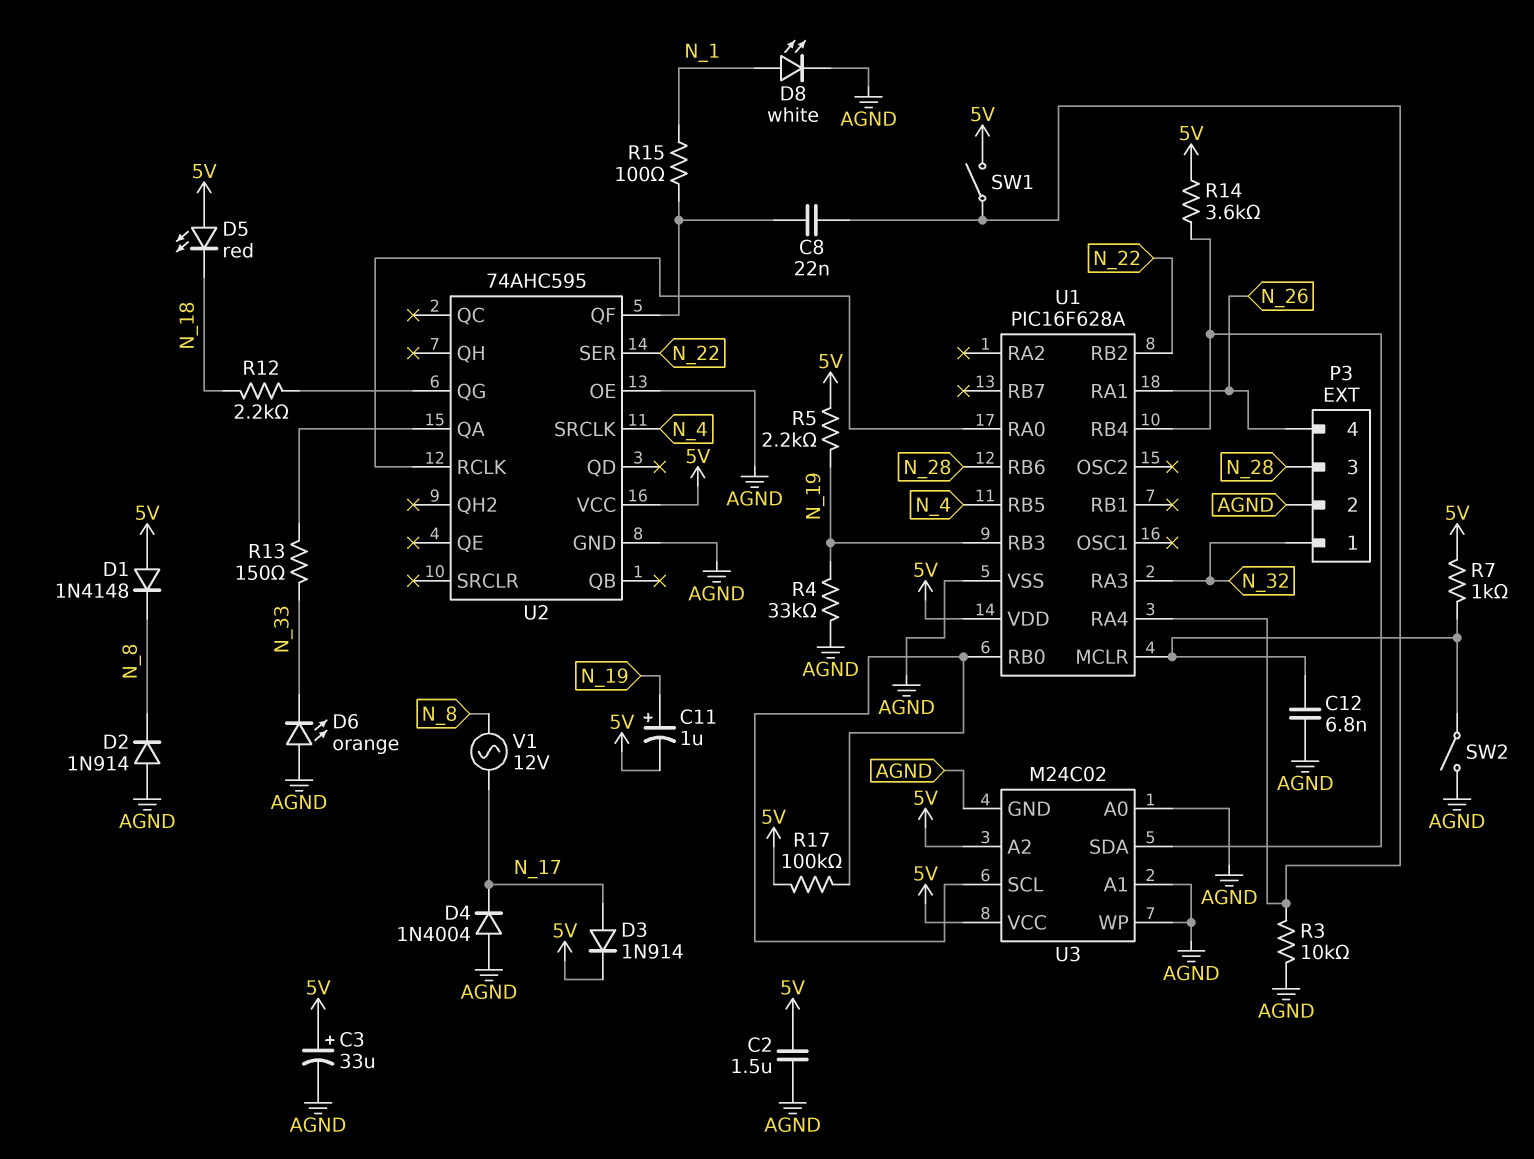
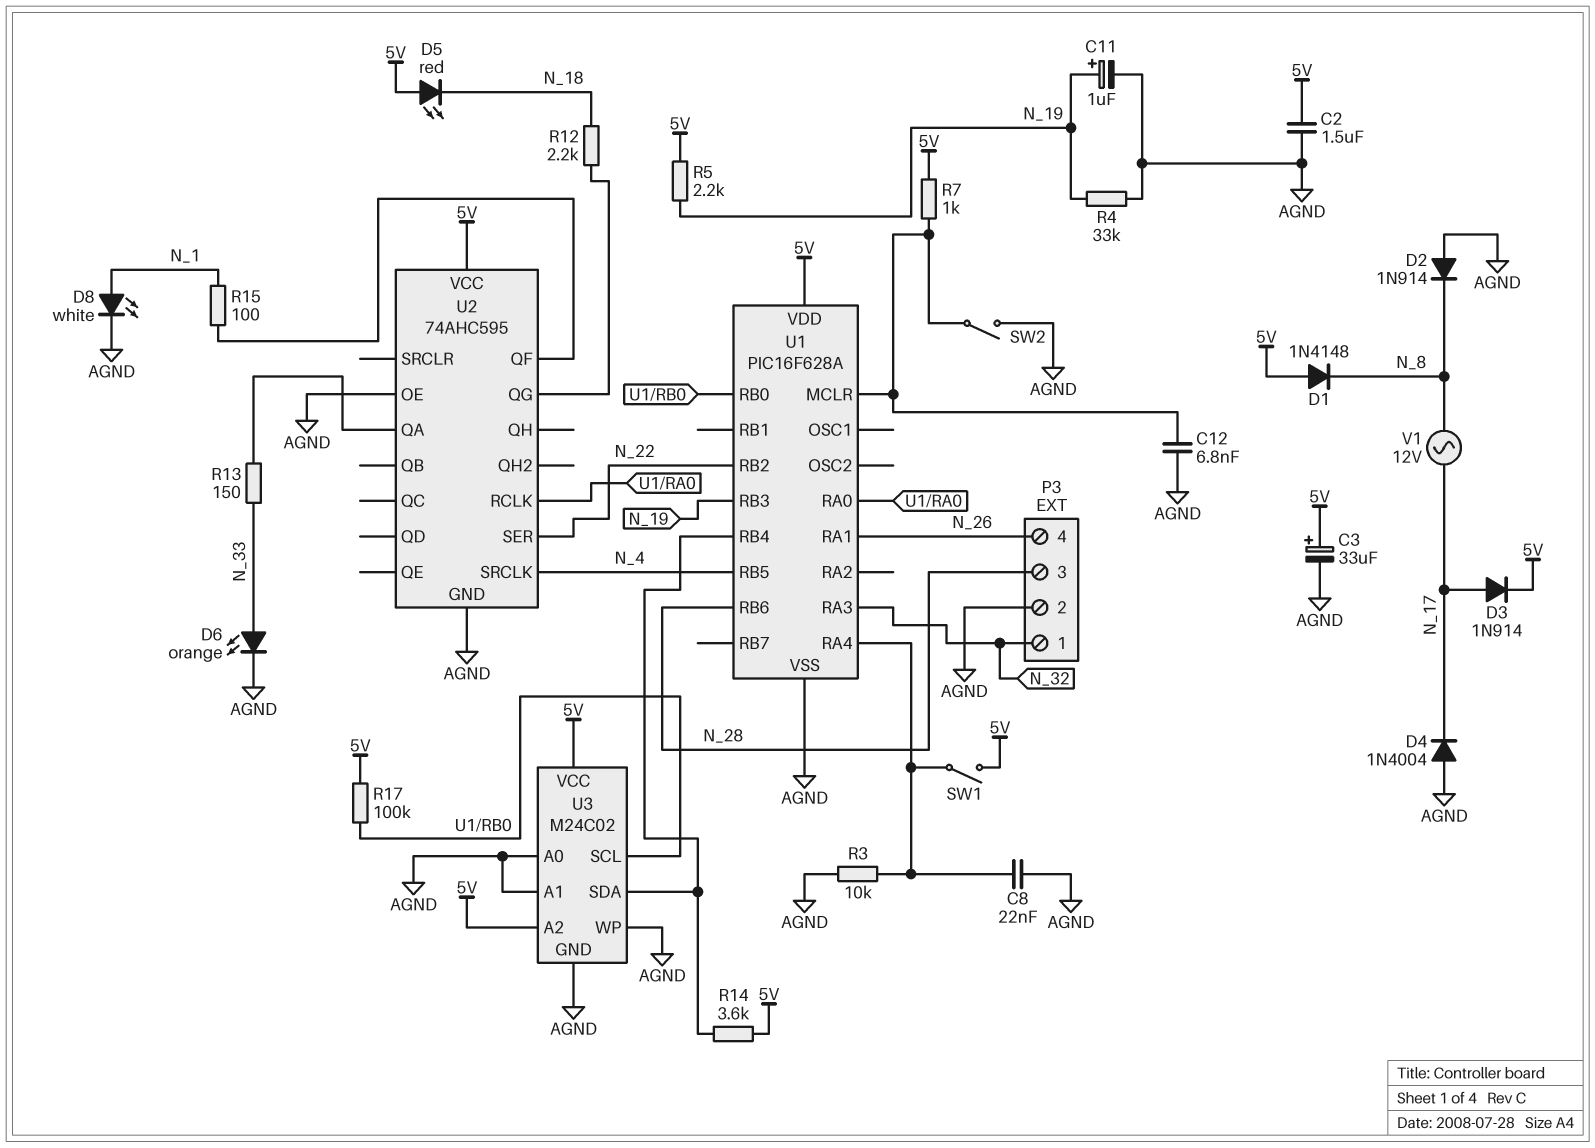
C8: 22nF (U1/RA4, U2/QF) -> 22nF (AGND, U1/RA4)
C11: 1uF (plus N_19, minus 5V) -> 1uF (plus N_19, minus AGND)
D6: LED orange (A AGND, K N_33) -> LED orange (A N_33, K AGND)

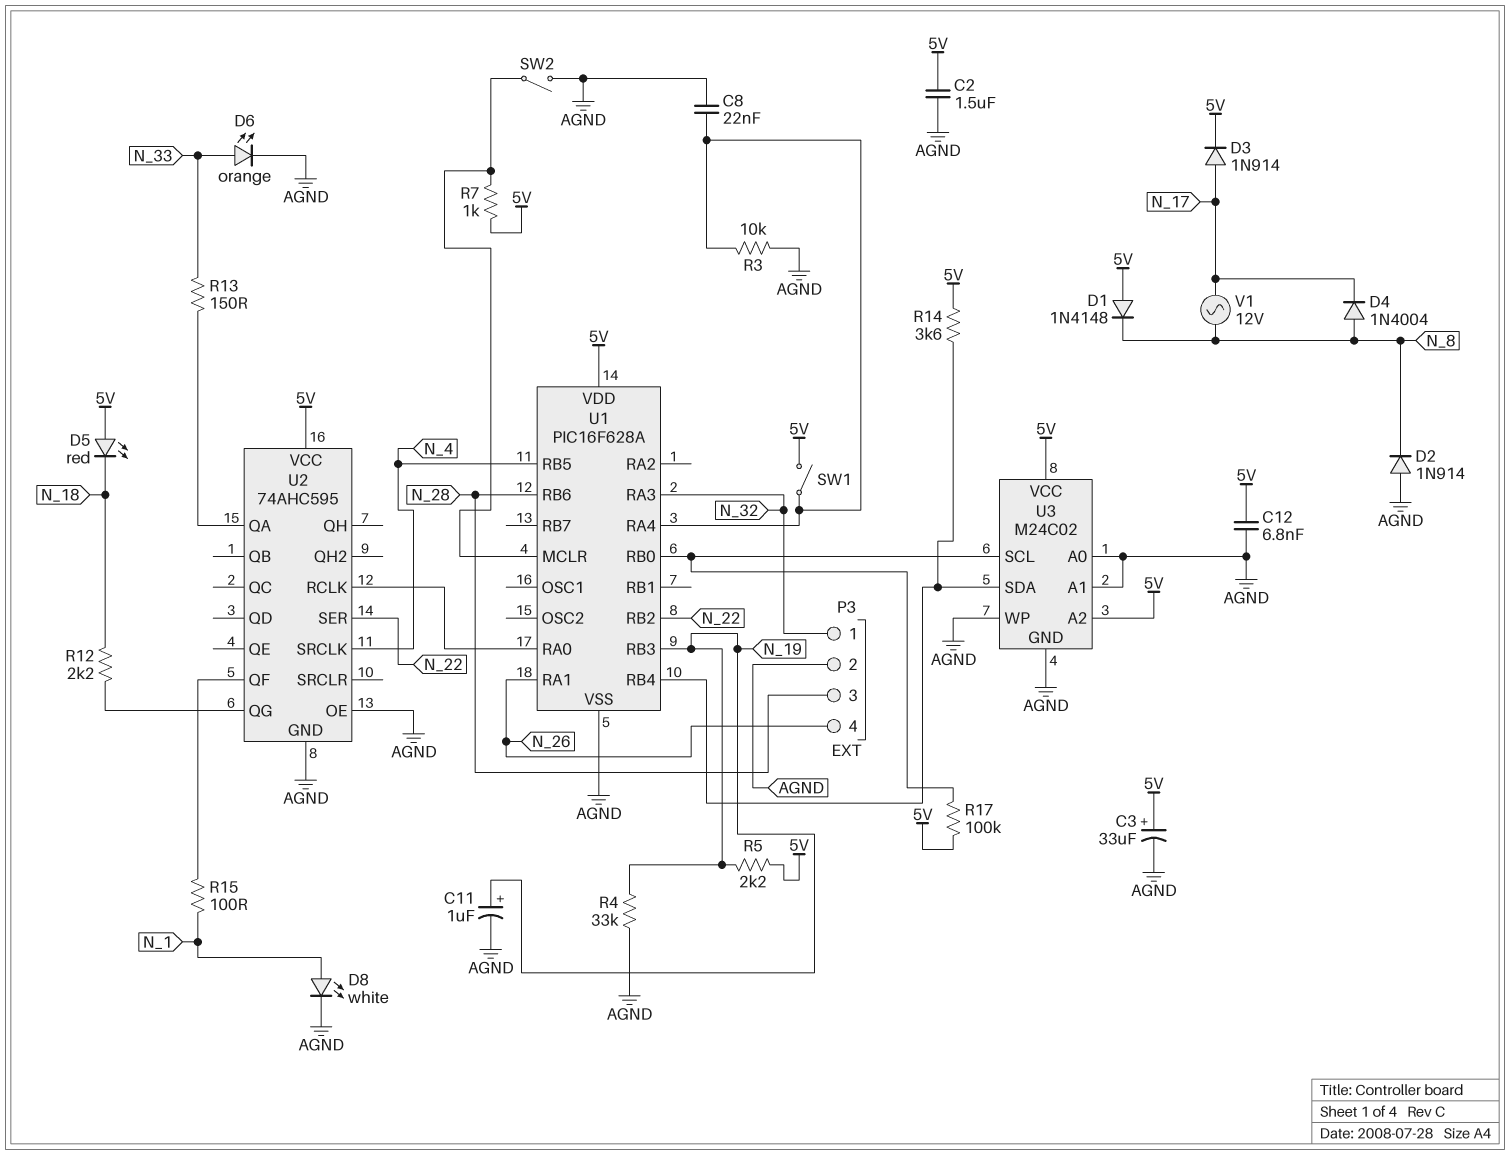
C12: 6.8nF (AGND, U1/MCLR) -> 6.8nF (5V, AGND)
D4: diode 1N4004 (A AGND, K N_17) -> diode 1N4004 (A N_8, K N_17)

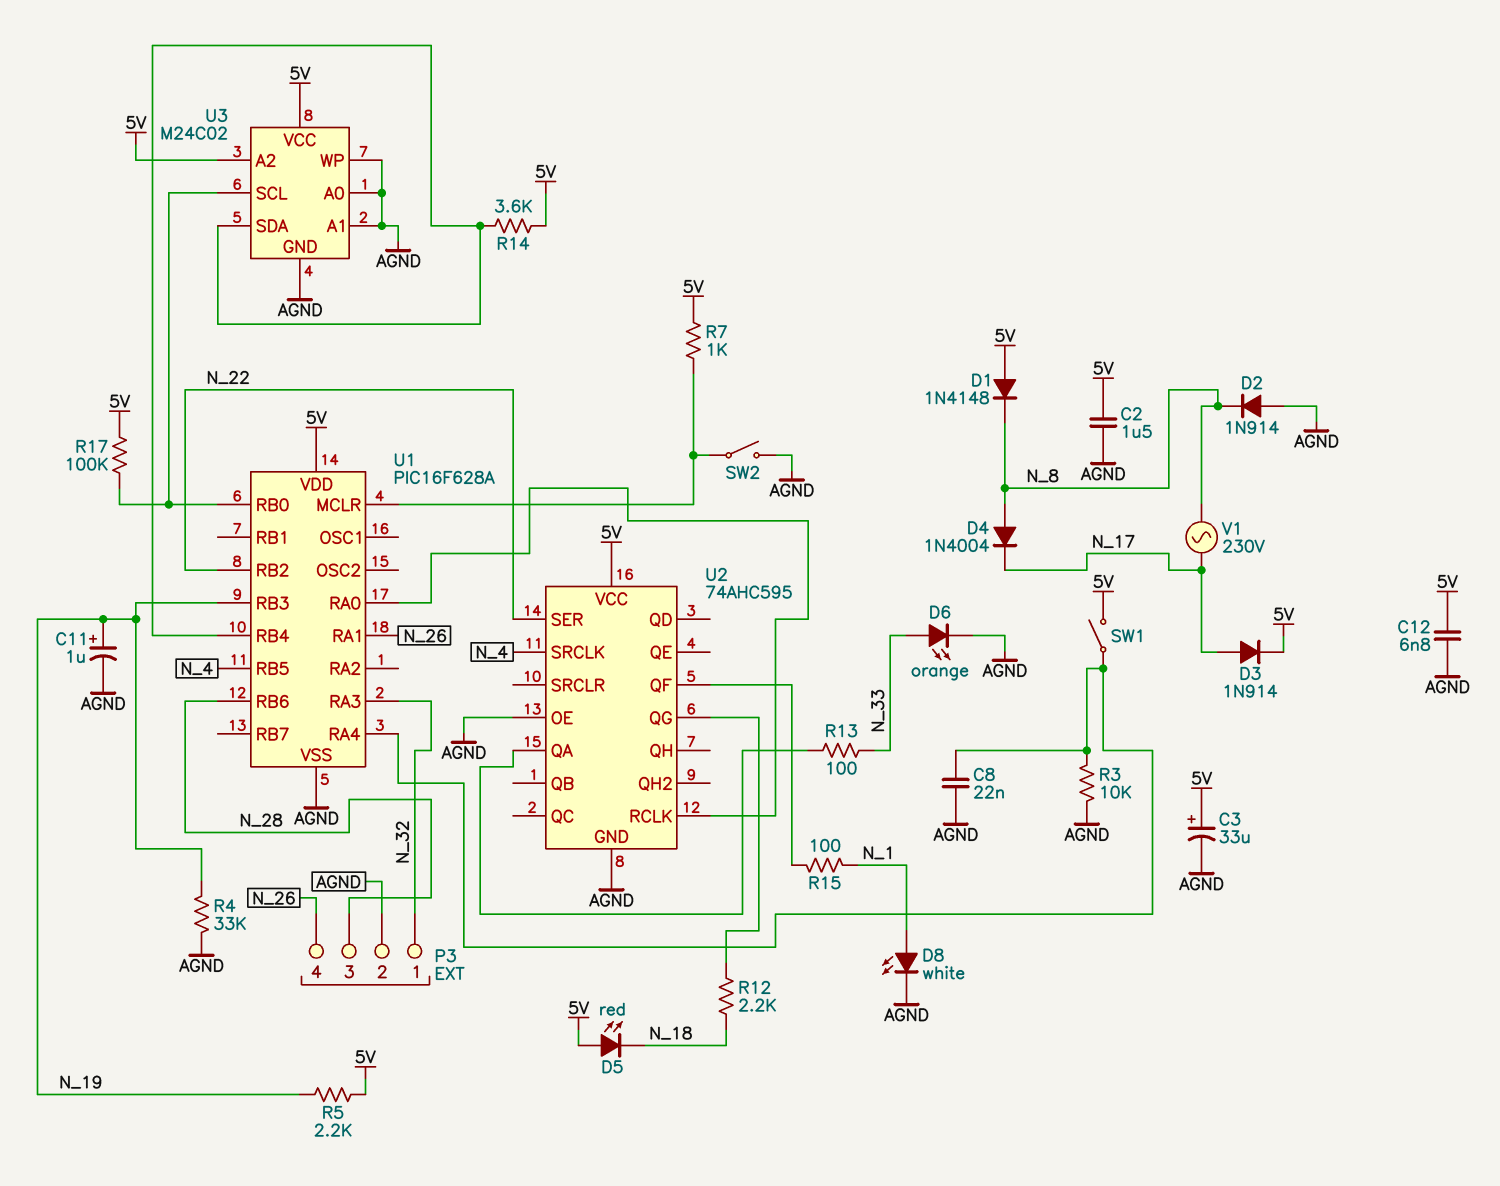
R13: 150 (N_33, U2/QA) -> 100 (N_33, U2/QA)
V1: AC 12V (N_8, N_17) -> AC 230V (N_8, N_17)

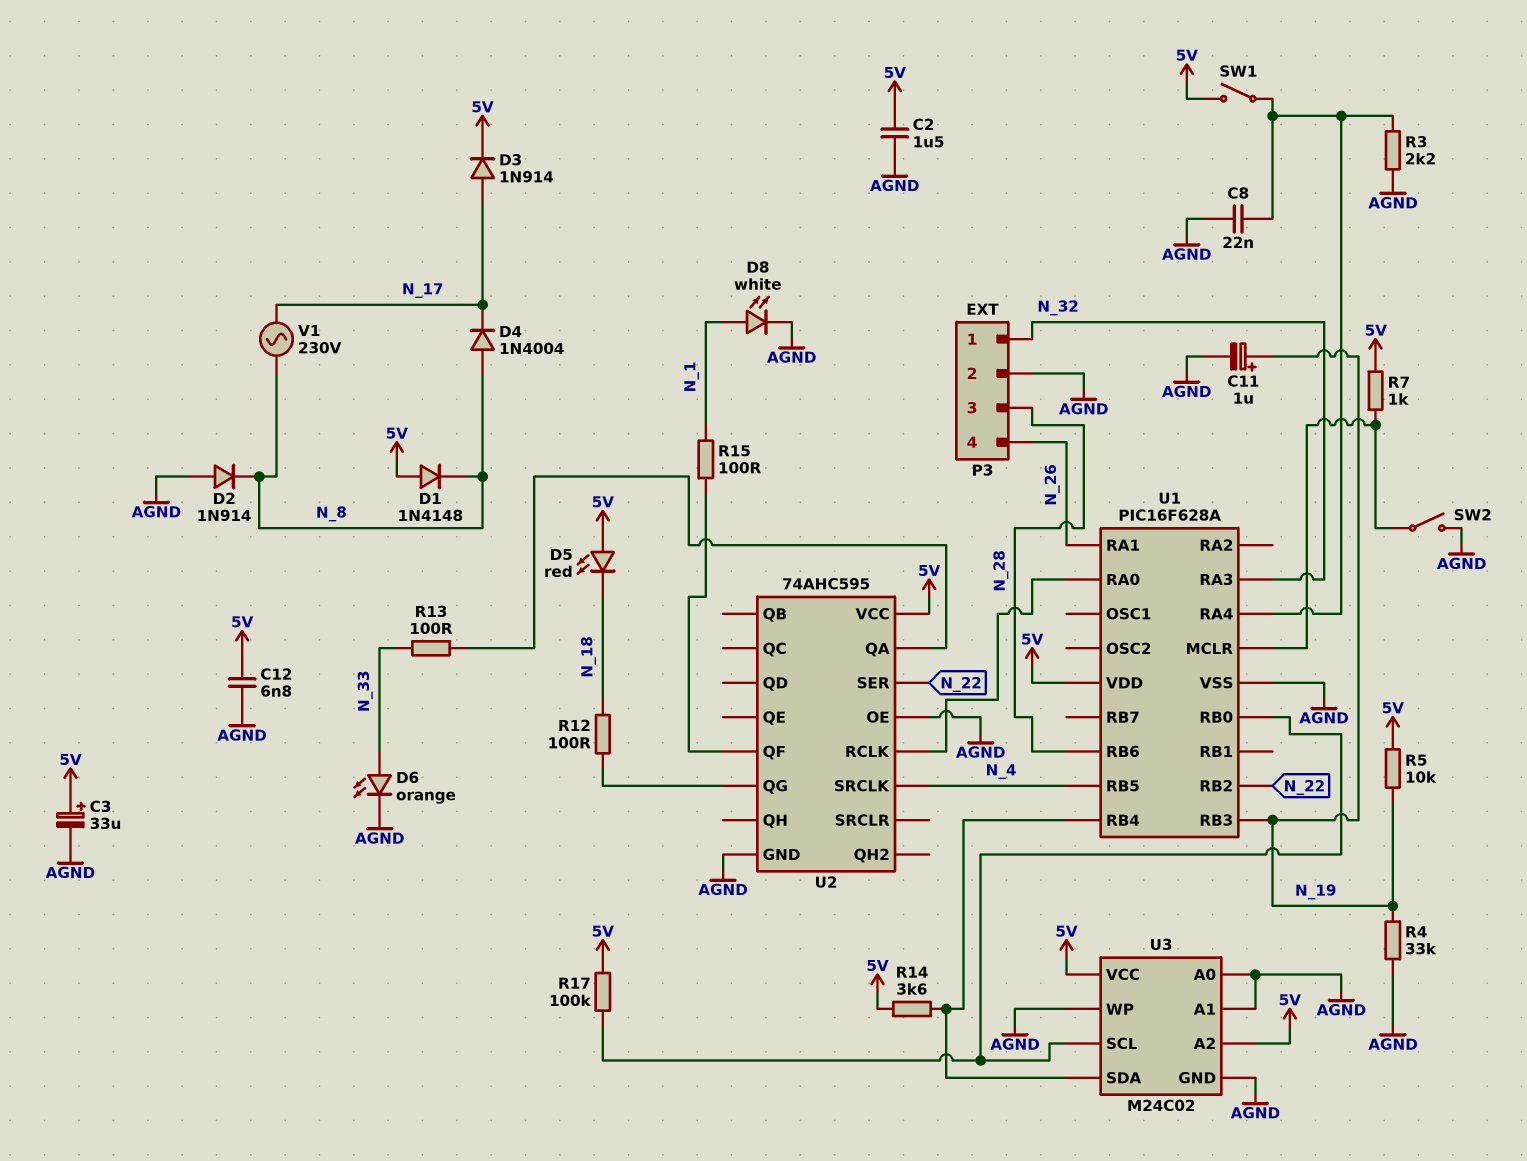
R3: 10k (AGND, U1/RA4) -> 2.2k (AGND, U1/RA4)
R5: 2.2k (5V, N_19) -> 10k (5V, N_19)
R12: 2.2k (N_18, U2/QG) -> 100 (N_18, U2/QG)

